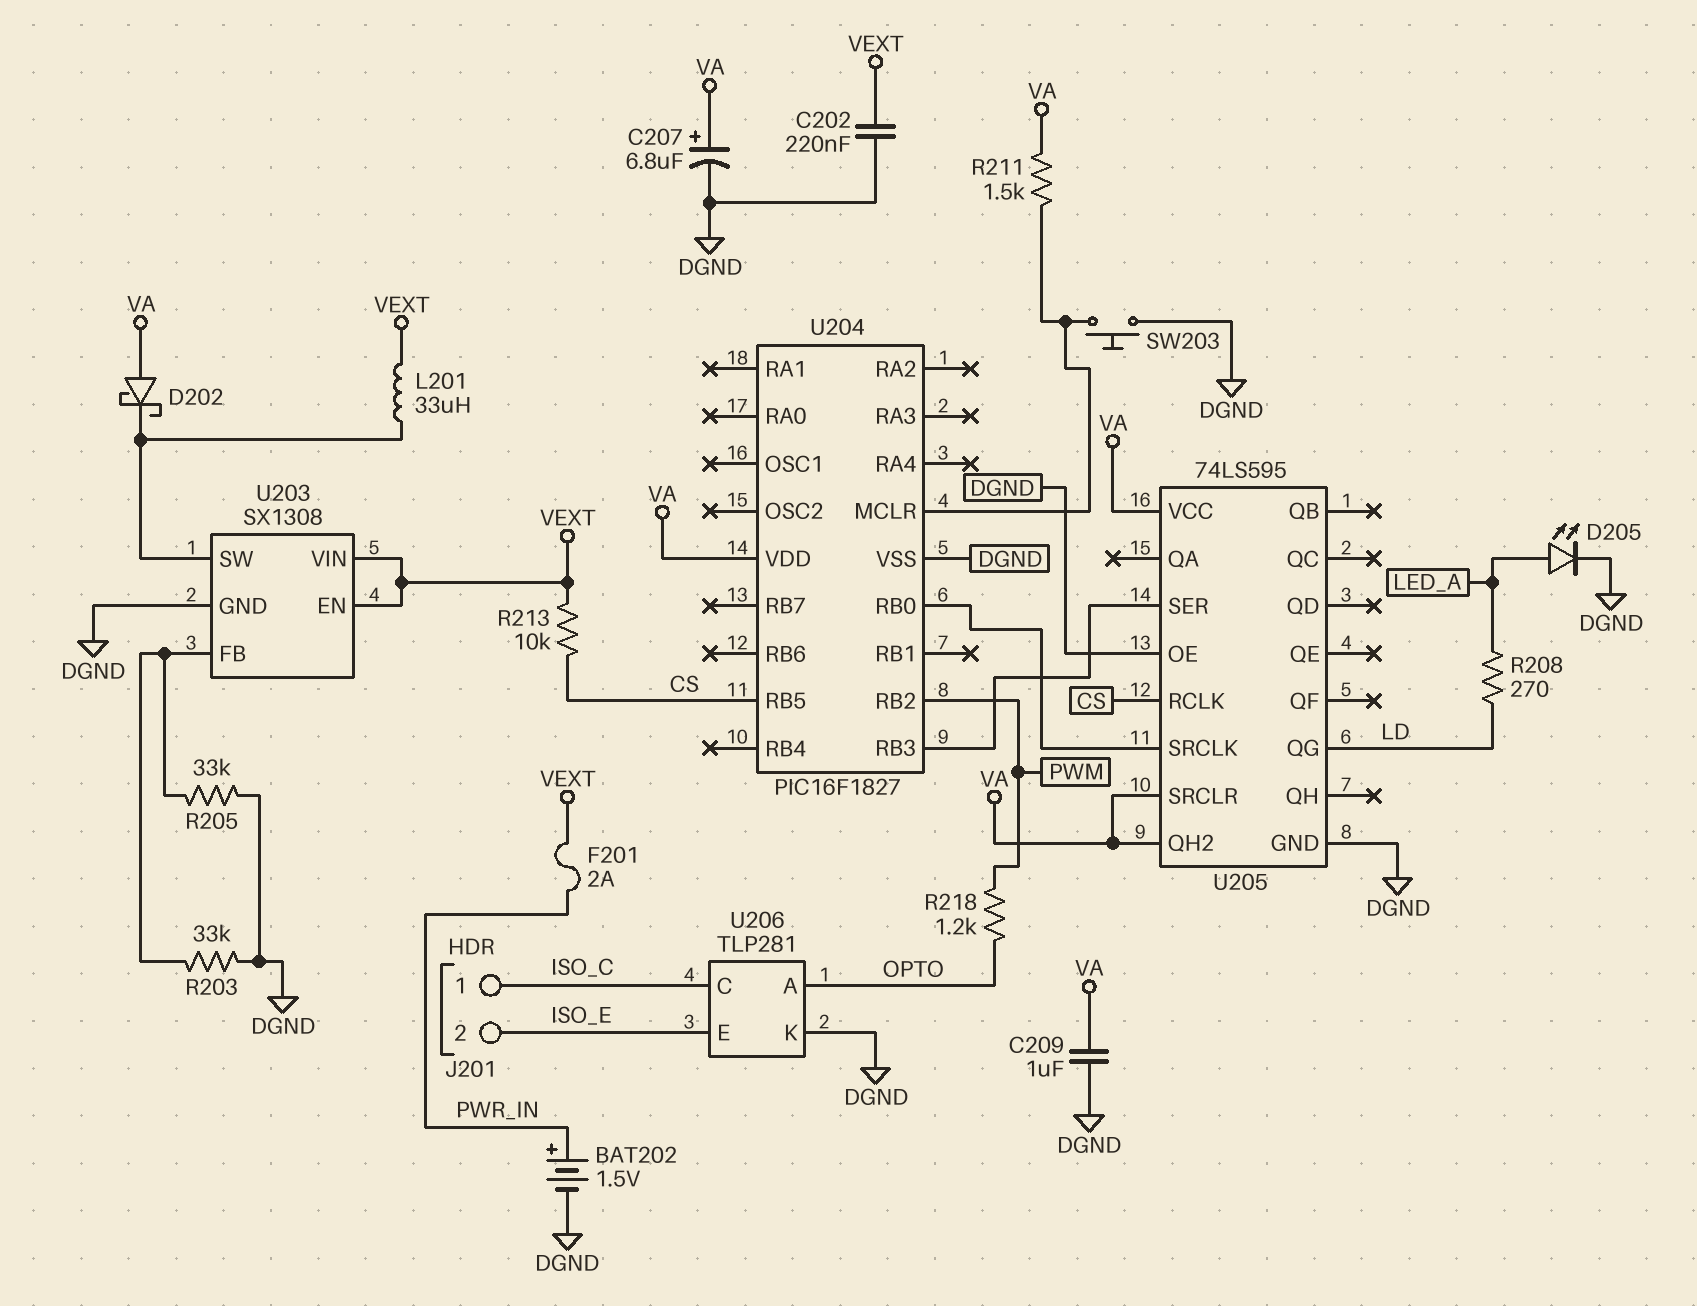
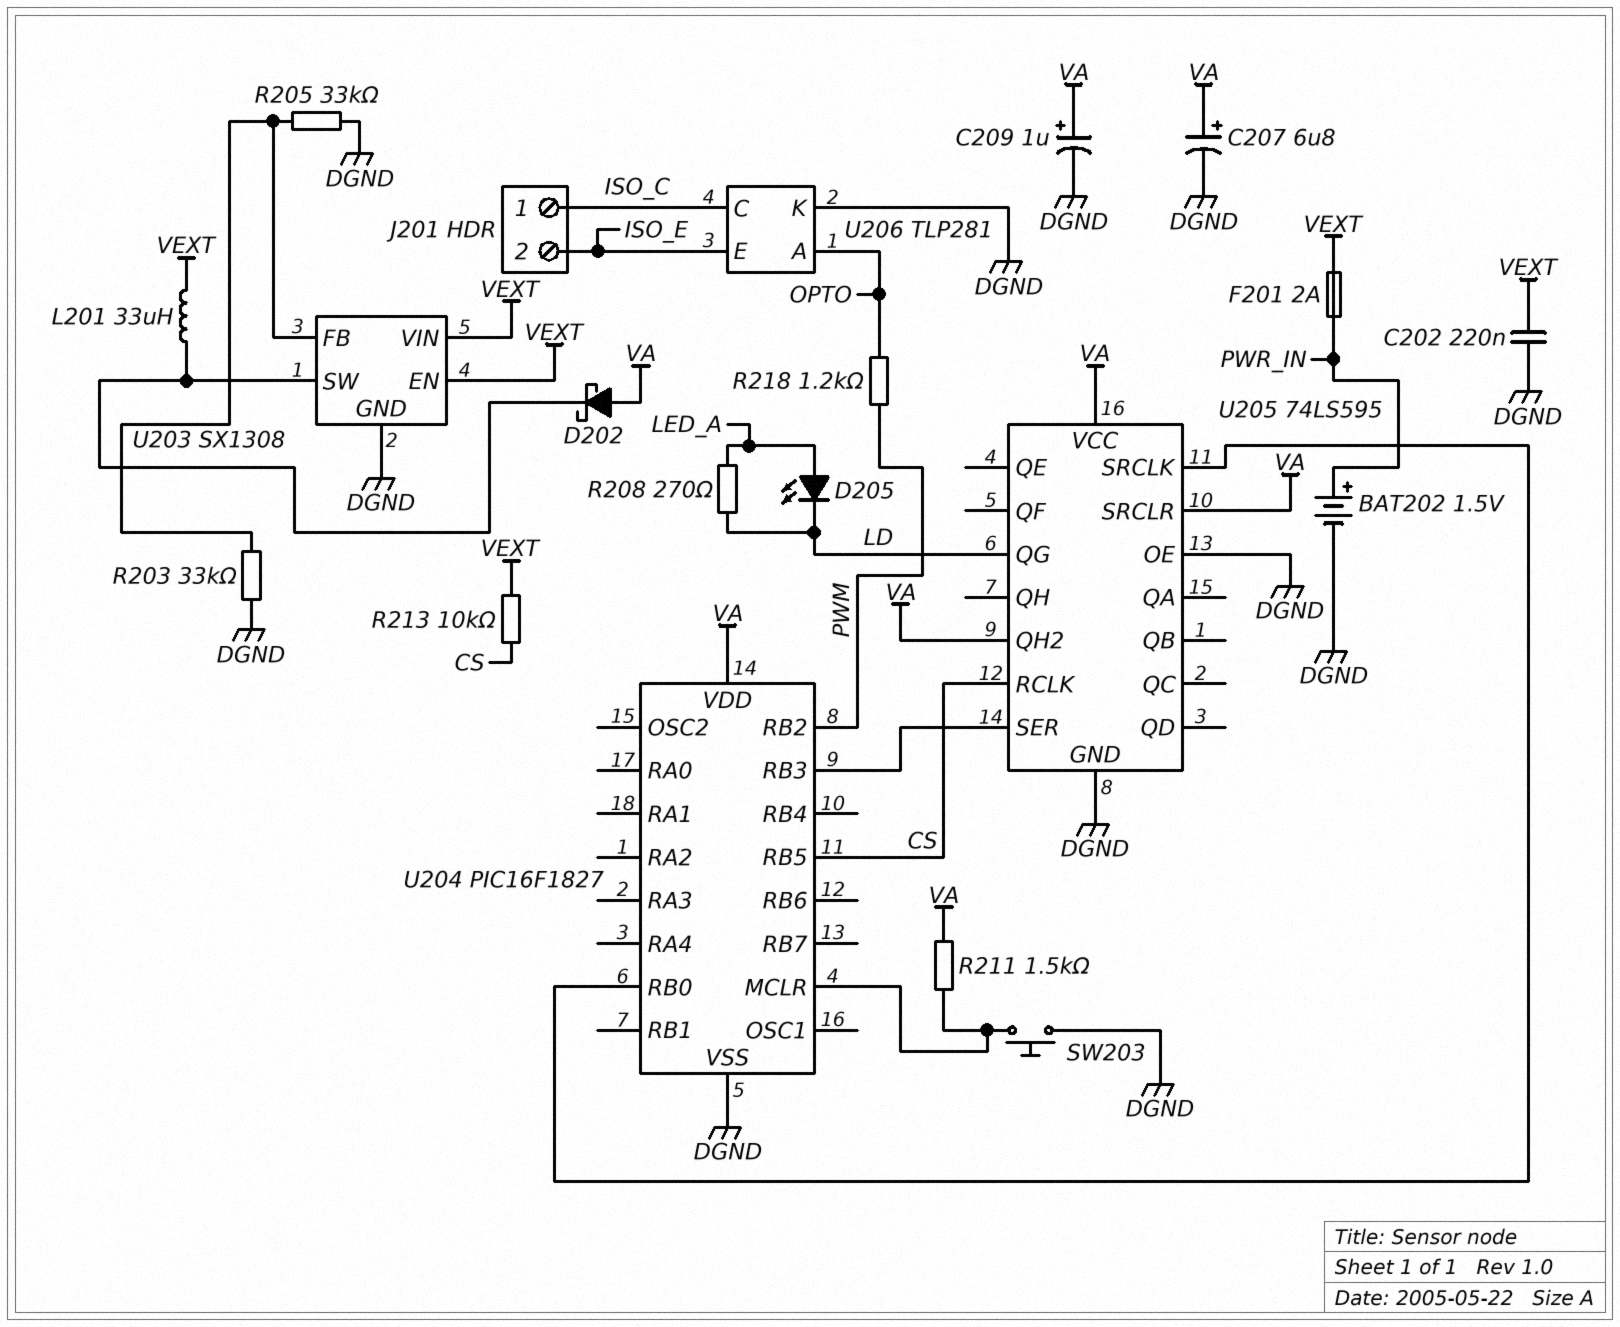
C209: 1uF (DGND, VA) -> 1uF (plus VA, minus DGND)
D205: LED (A LED_A, K DGND) -> LED (A LED_A, K LD)

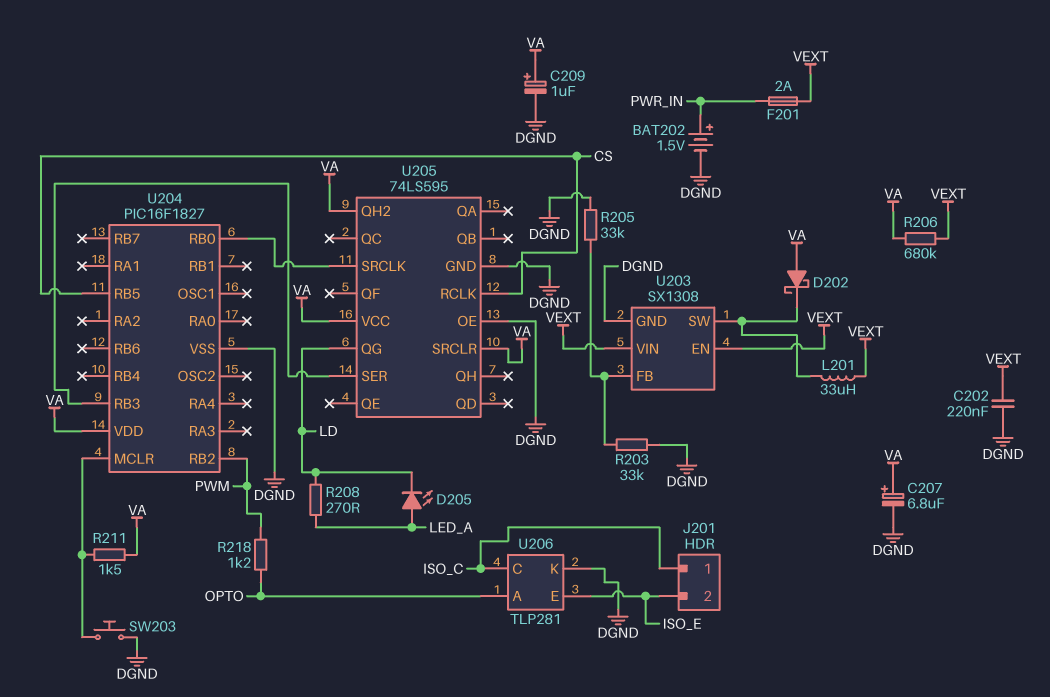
R206: none -> 680k (VA, VEXT)
R213: 10k (CS, VEXT) -> none

